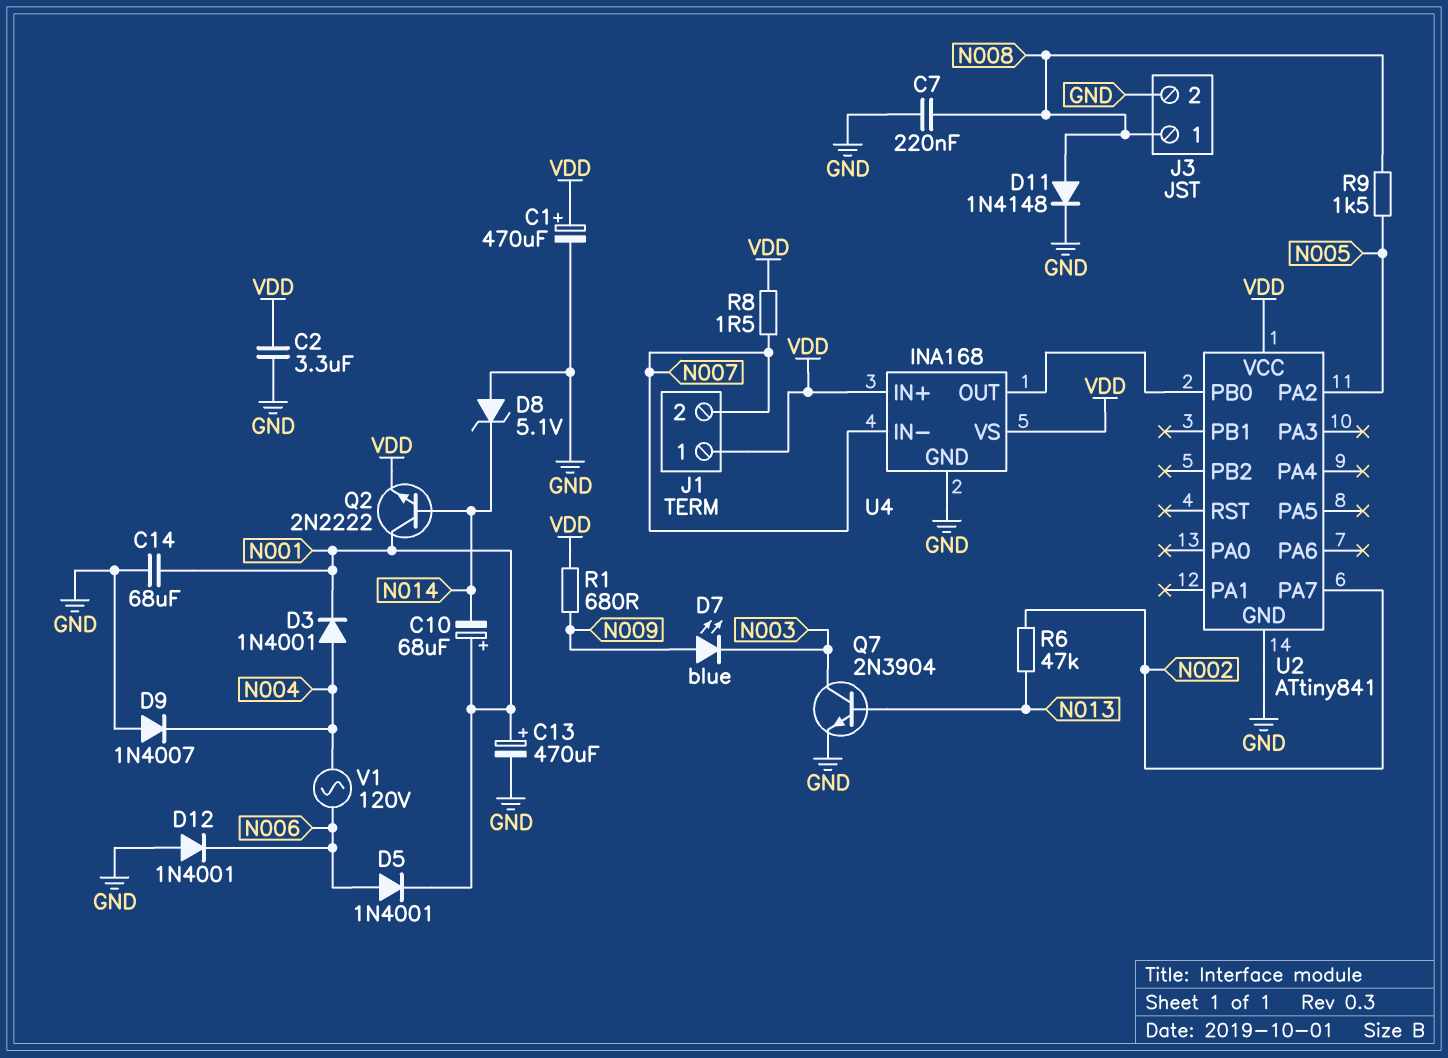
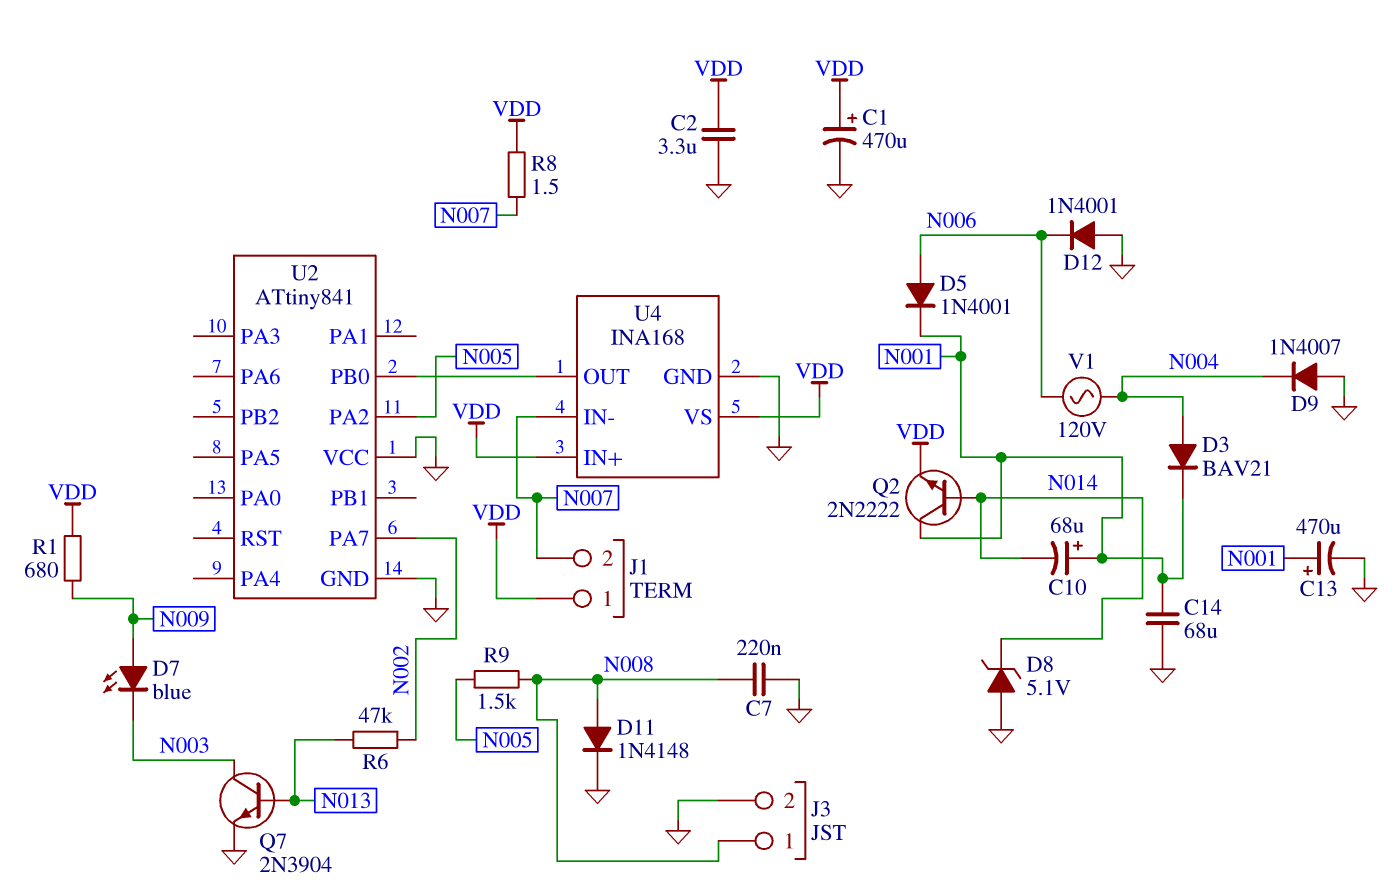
D3: diode 1N4001 (A N004, K N001) -> diode BAV21 (A N004, K N001)
U2 pin VCC: VDD -> GND

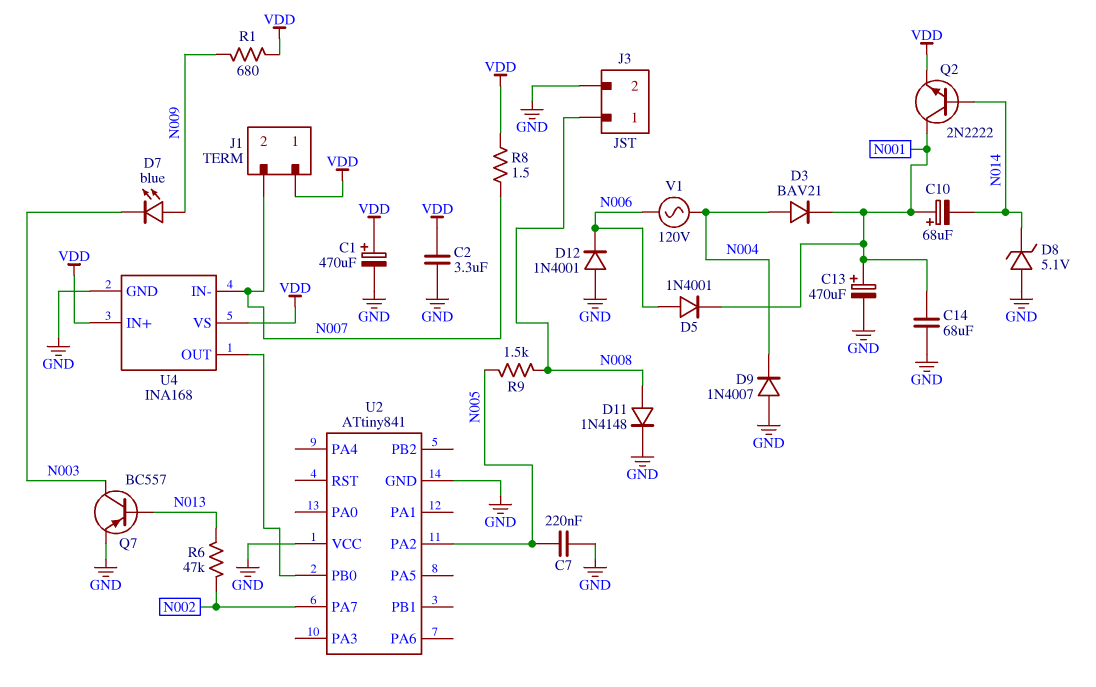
C7: 220nF (GND, N008) -> 220nF (GND, N005)
Q7: NPN 2N3904 (B N013, C N003, E GND) -> PNP BC557 (B N013, C N003, E GND)

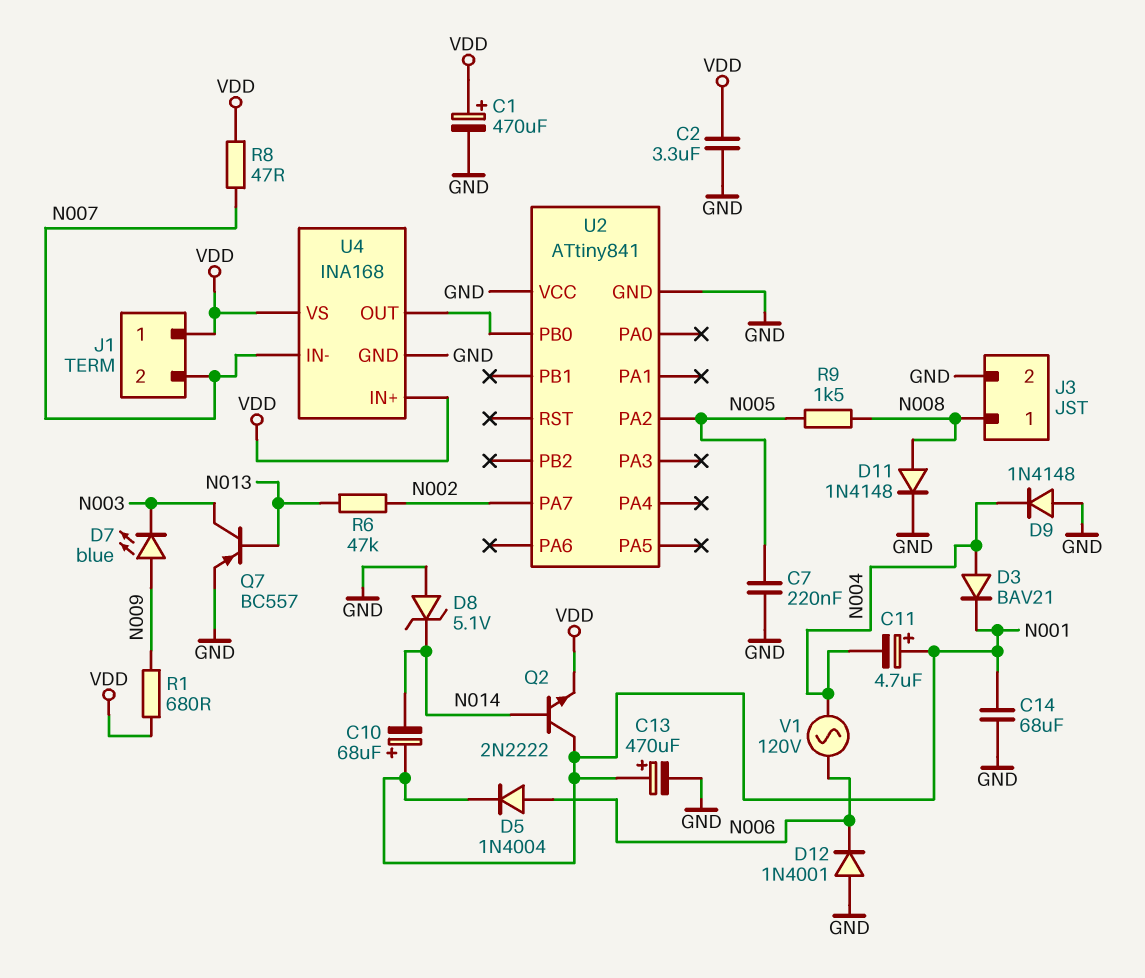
C11: none -> 4.7uF (plus N001, minus N004)
D5: diode 1N4001 (A N006, K N001) -> diode 1N4004 (A N006, K N001)
D9: diode 1N4007 (A GND, K N004) -> diode 1N4148 (A GND, K N004)
R8: 1.5 (N007, VDD) -> 47 (N007, VDD)

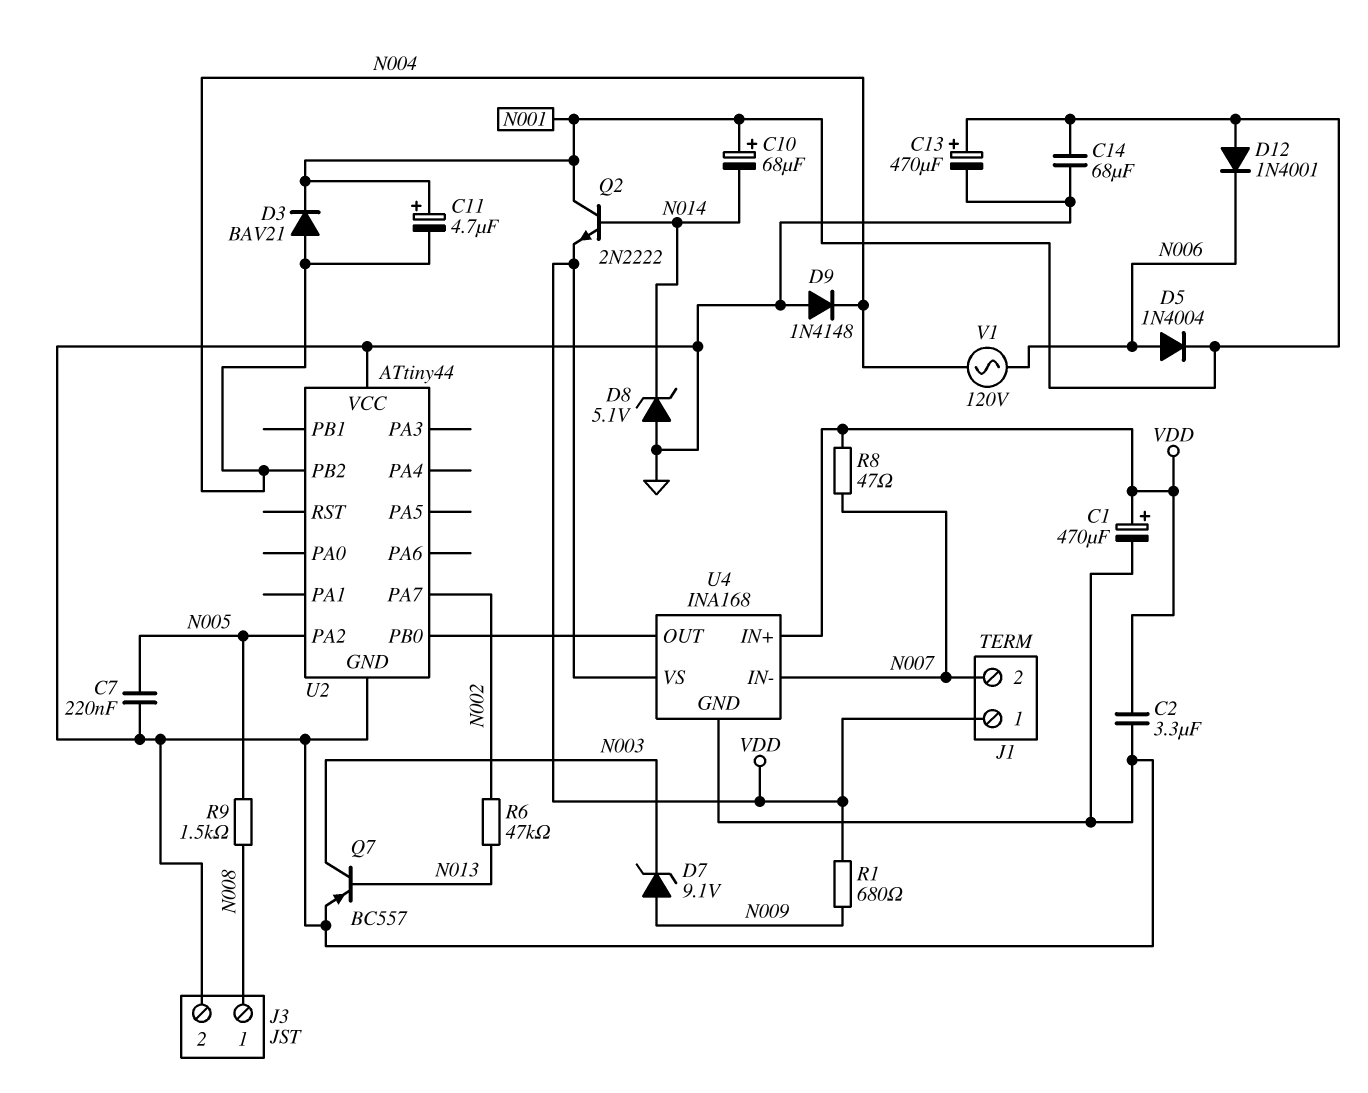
D7: LED blue (A N009, K N003) -> zener 9.1V (A N009, K N003)
D11: diode 1N4148 (A N008, K GND) -> none
D12: diode 1N4001 (A GND, K N006) -> diode 1N4001 (A N001, K N006)
U2: ATtiny841 -> ATtiny44
U2 pin PB2: none -> N004

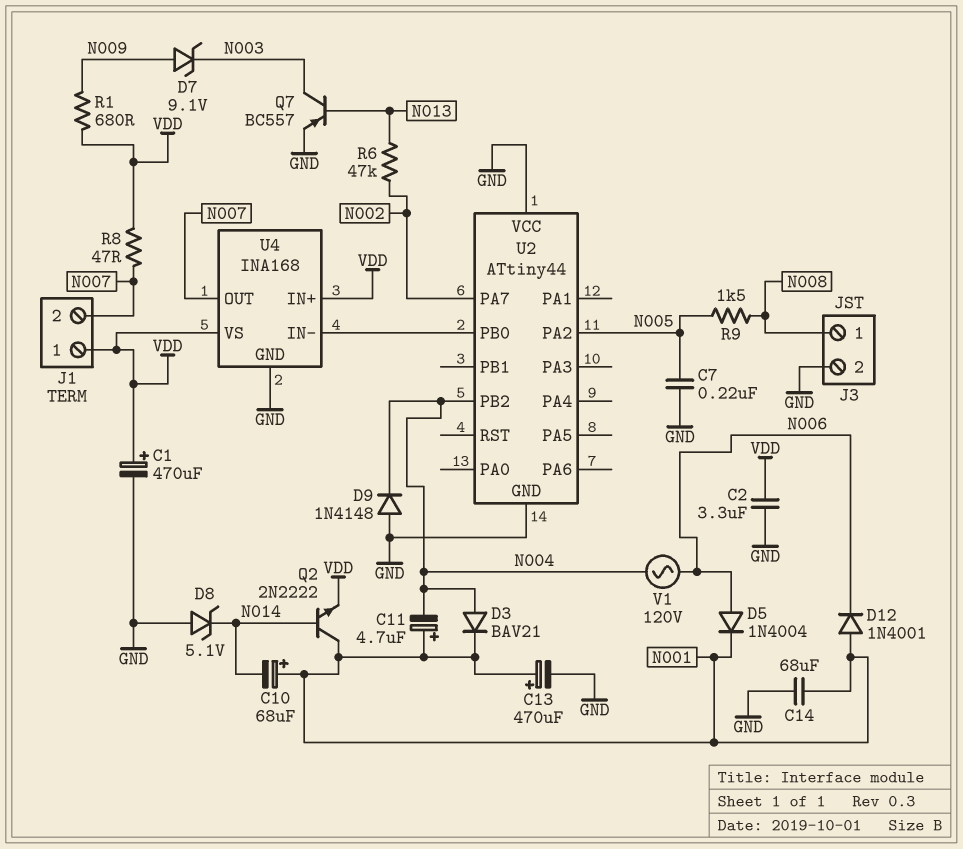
U4 pin IN-: N007 -> U2/PB0
U4 pin OUT: U2/PB0 -> N007

